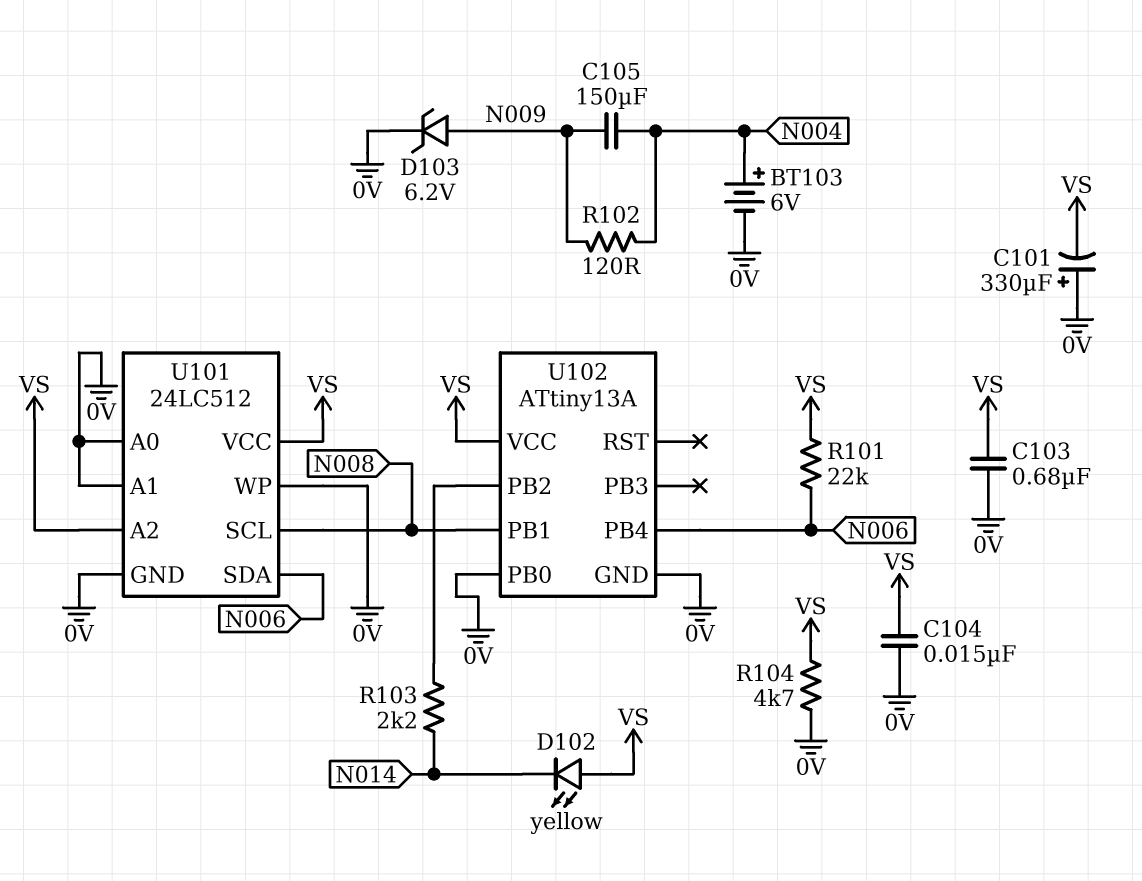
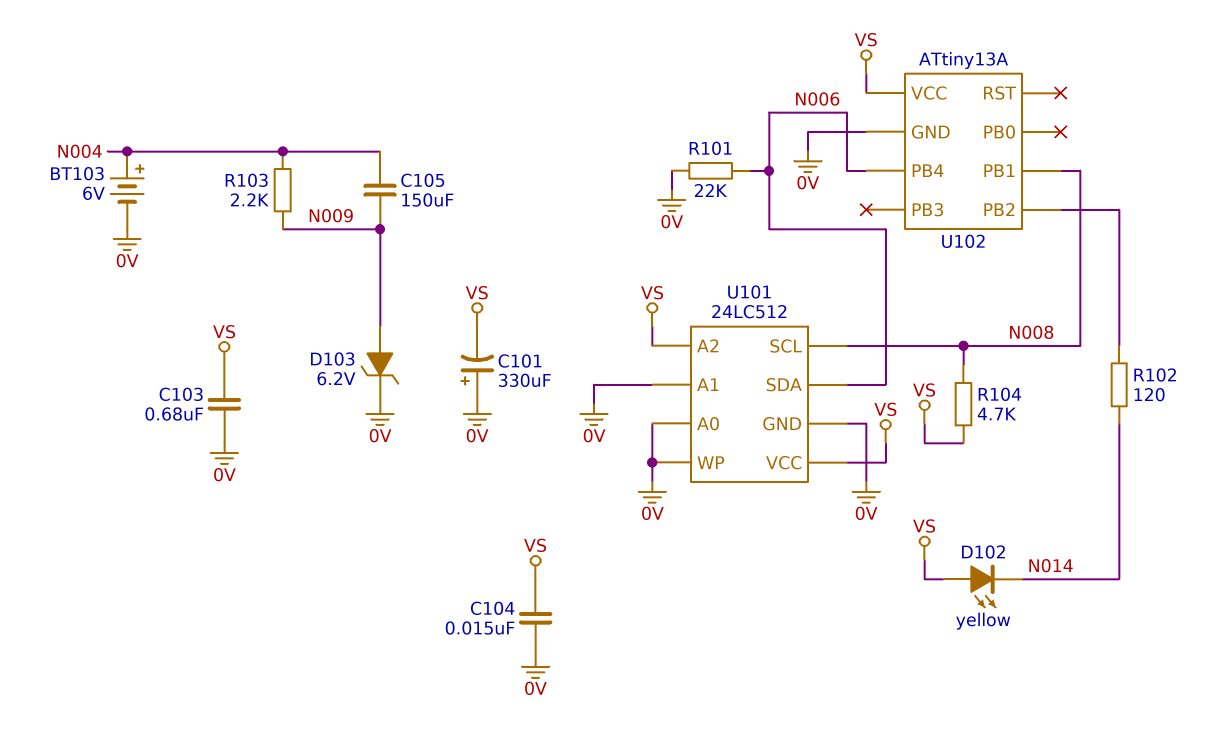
R101: 22k (N006, VS) -> 22k (0V, N006)
R102: 120 (N004, N009) -> 120 (N014, U102/PB2)
R103: 2.2k (N014, U102/PB2) -> 2.2k (N004, N009)
R104: 4.7k (0V, VS) -> 4.7k (N008, VS)
U102 pin PB0: 0V -> none

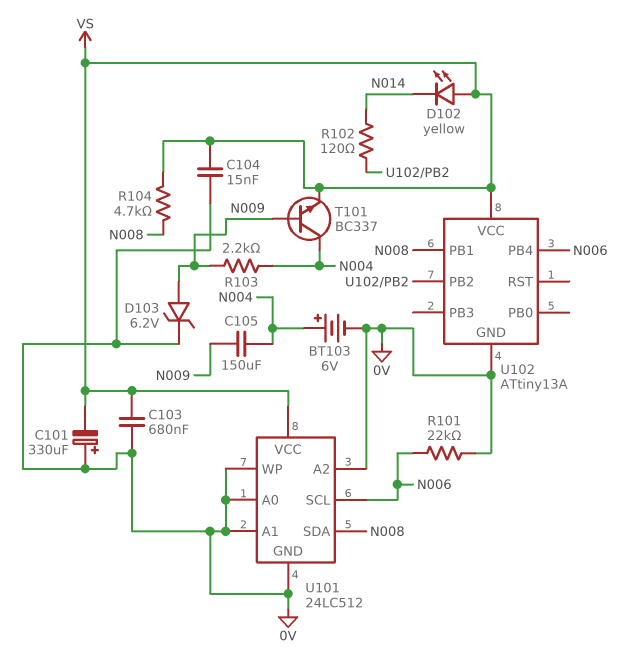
T101: none -> NPN BC337 (B N009, C N004, E VS)
U101 pin A2: VS -> 0V
U101 pin SCL: N008 -> N006
U101 pin SDA: N006 -> N008

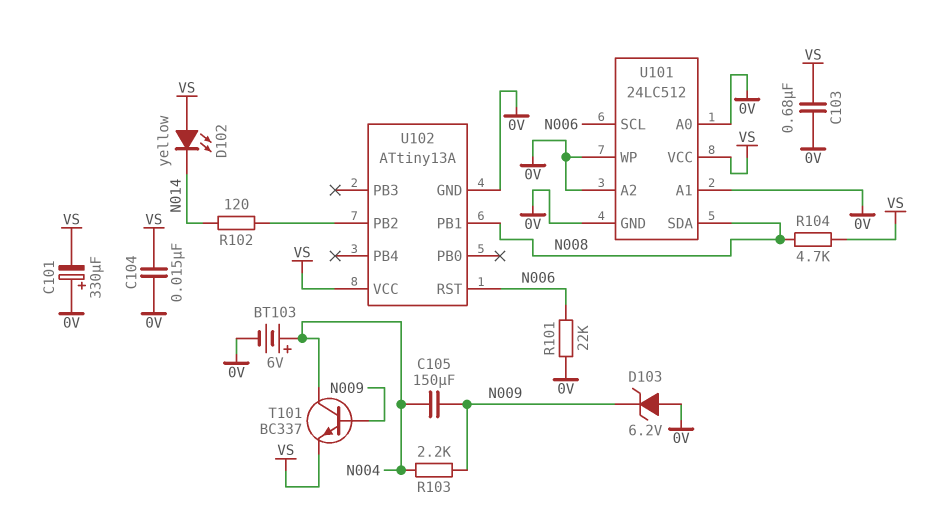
D103: zener 6.2V (A N009, K 0V) -> zener 6.2V (A 0V, K N009)
U102 pin PB4: N006 -> none
U102 pin RST: none -> N006

